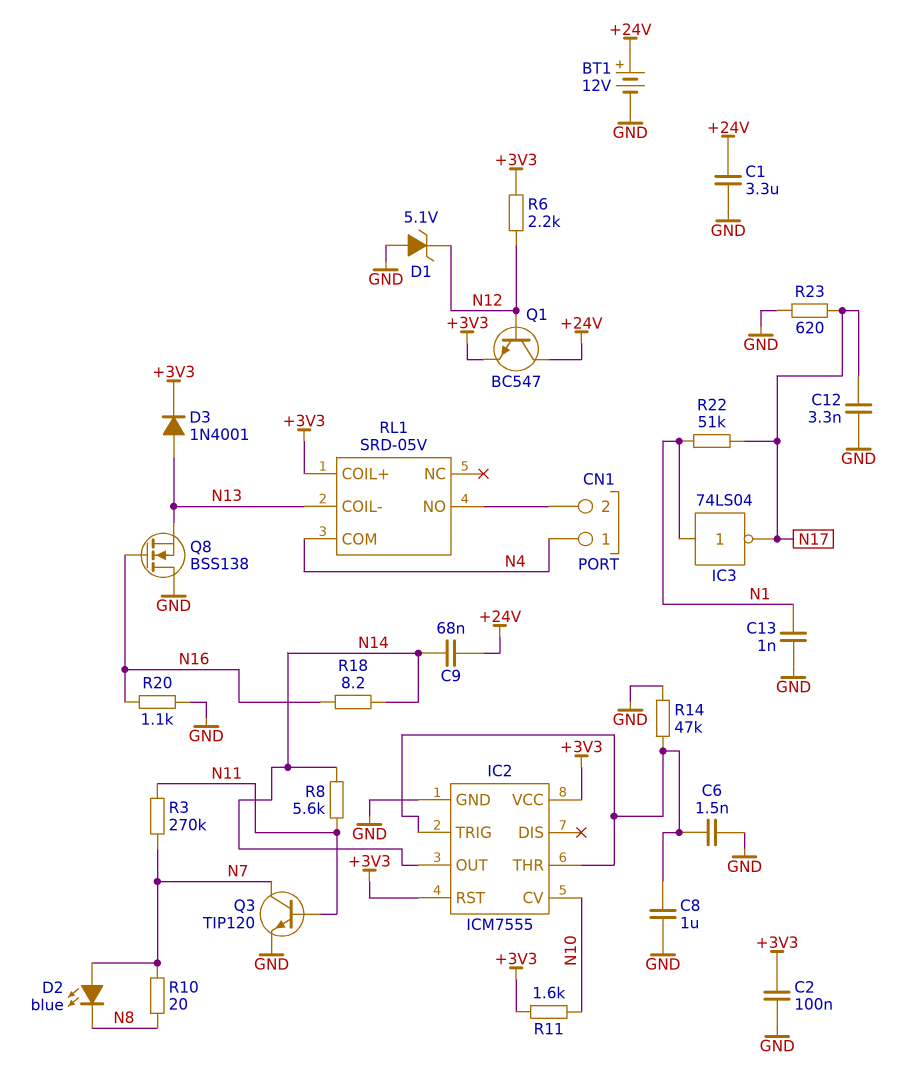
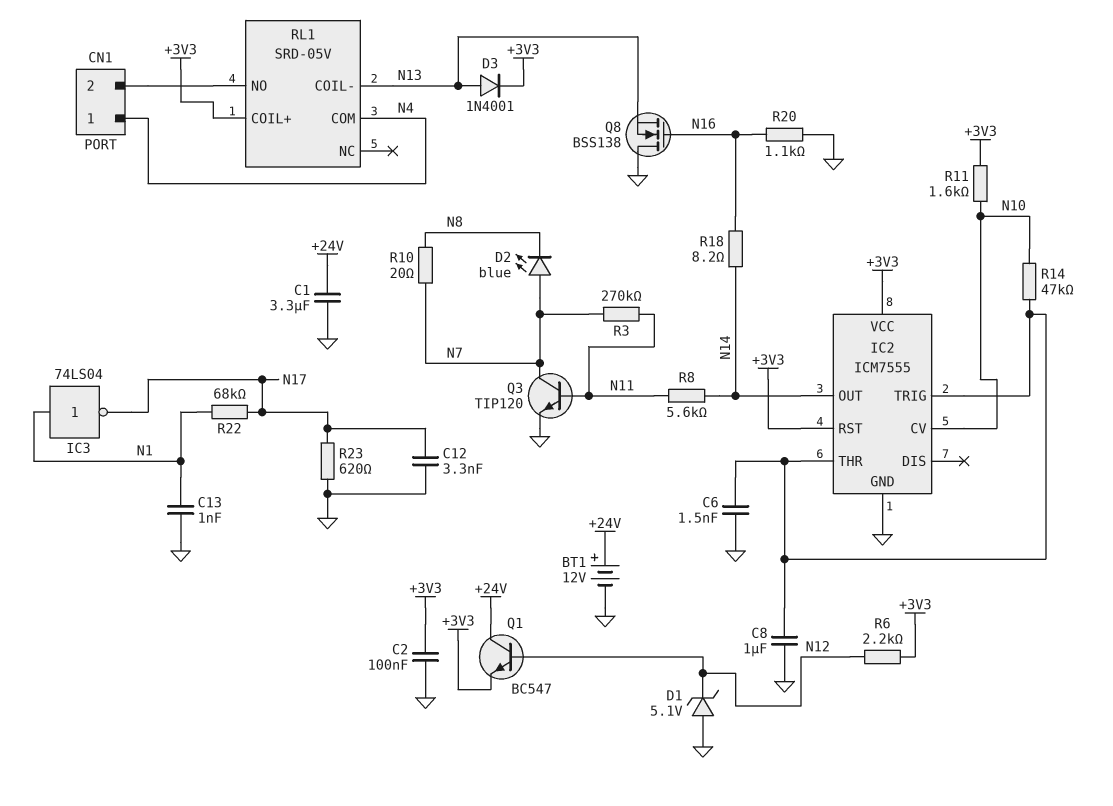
C9: 68nF (+24V, N14) -> none
R14: 47k (GND, IC2/THR) -> 47k (IC2/THR, N10)
R22: 51k (N1, N17) -> 68k (N1, N17)

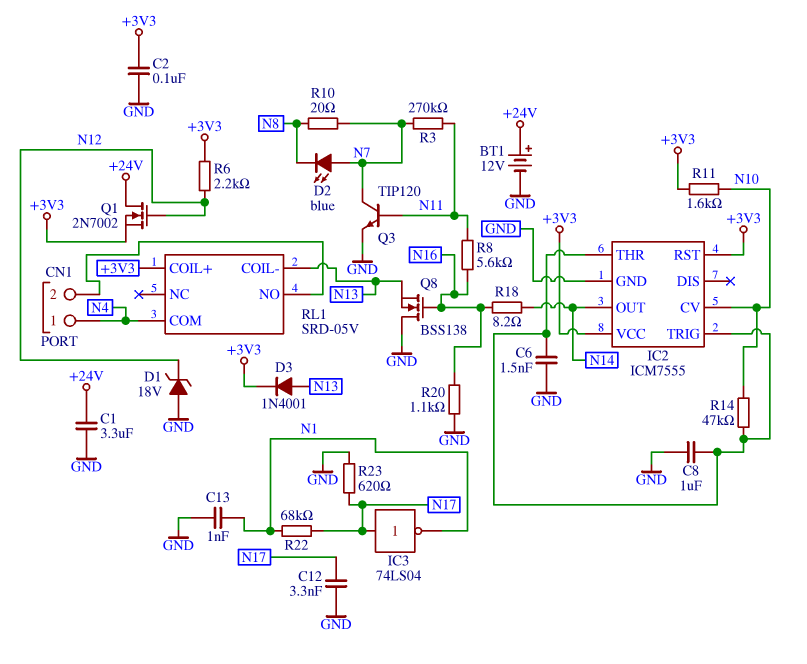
D1: zener 5.1V (A GND, K N12) -> zener 18V (A GND, K N12)
IC3: NOT 74LS04 (in N1, out N17) -> NOT 74LS04 (in N17, out N1)
Q1: NPN BC547 (B N12, C +24V, E +3V3) -> NMOS 2N7002 (G N12, D +24V, S +3V3)
R8: 5.6k (N11, N14) -> 5.6k (N11, N16)

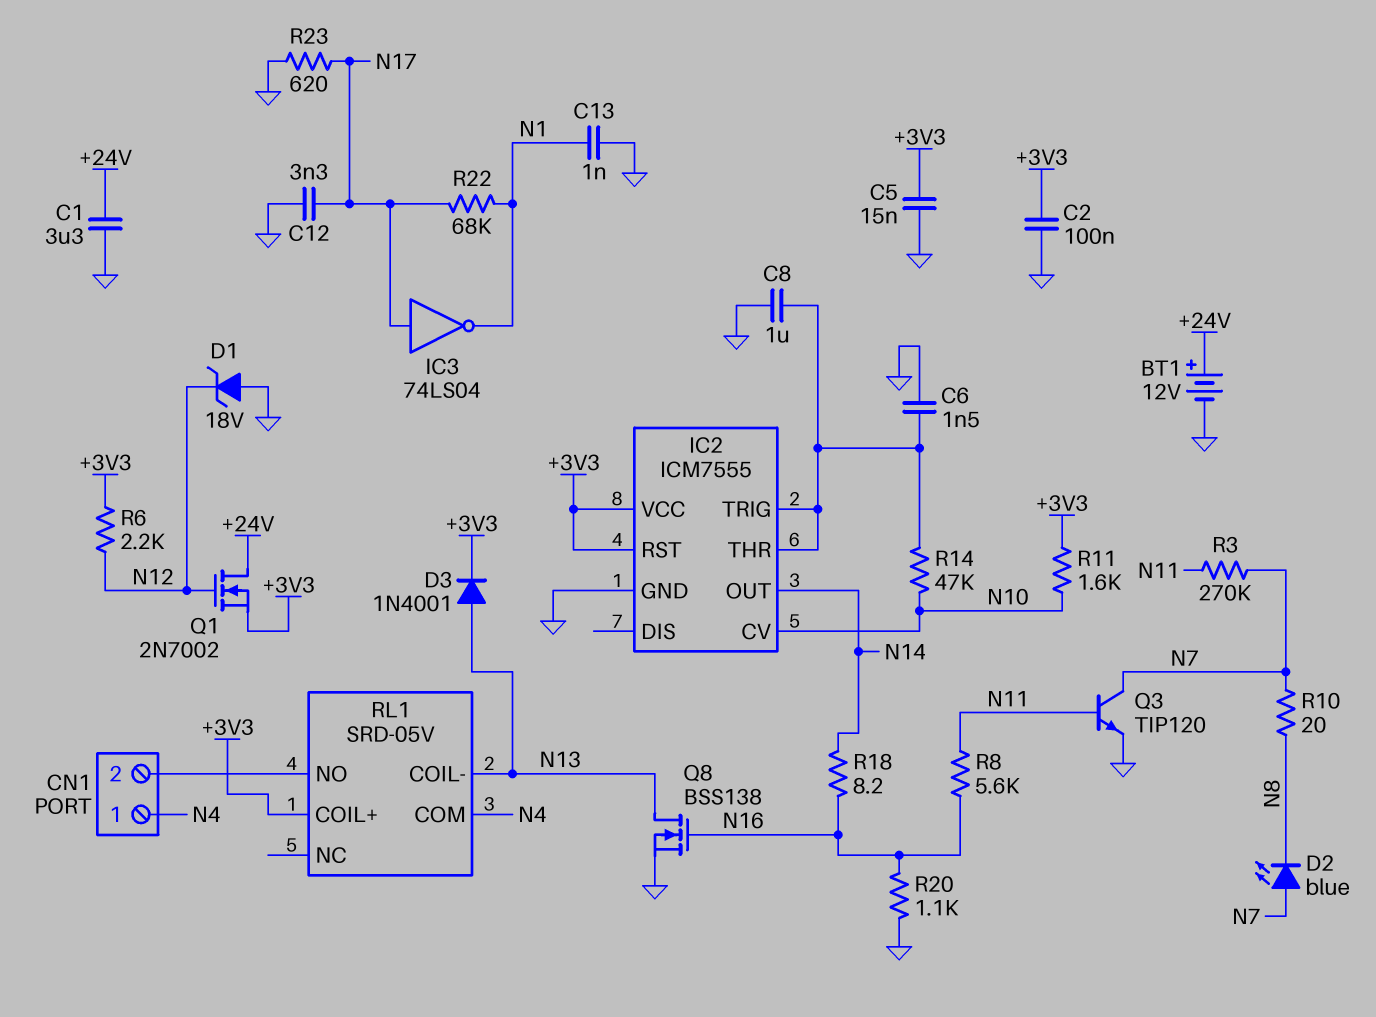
C5: none -> 15nF (+3V3, GND)
Q8: NMOS BSS138 (G N16, D GND, S N13) -> NMOS BSS138 (G N16, D N13, S GND)

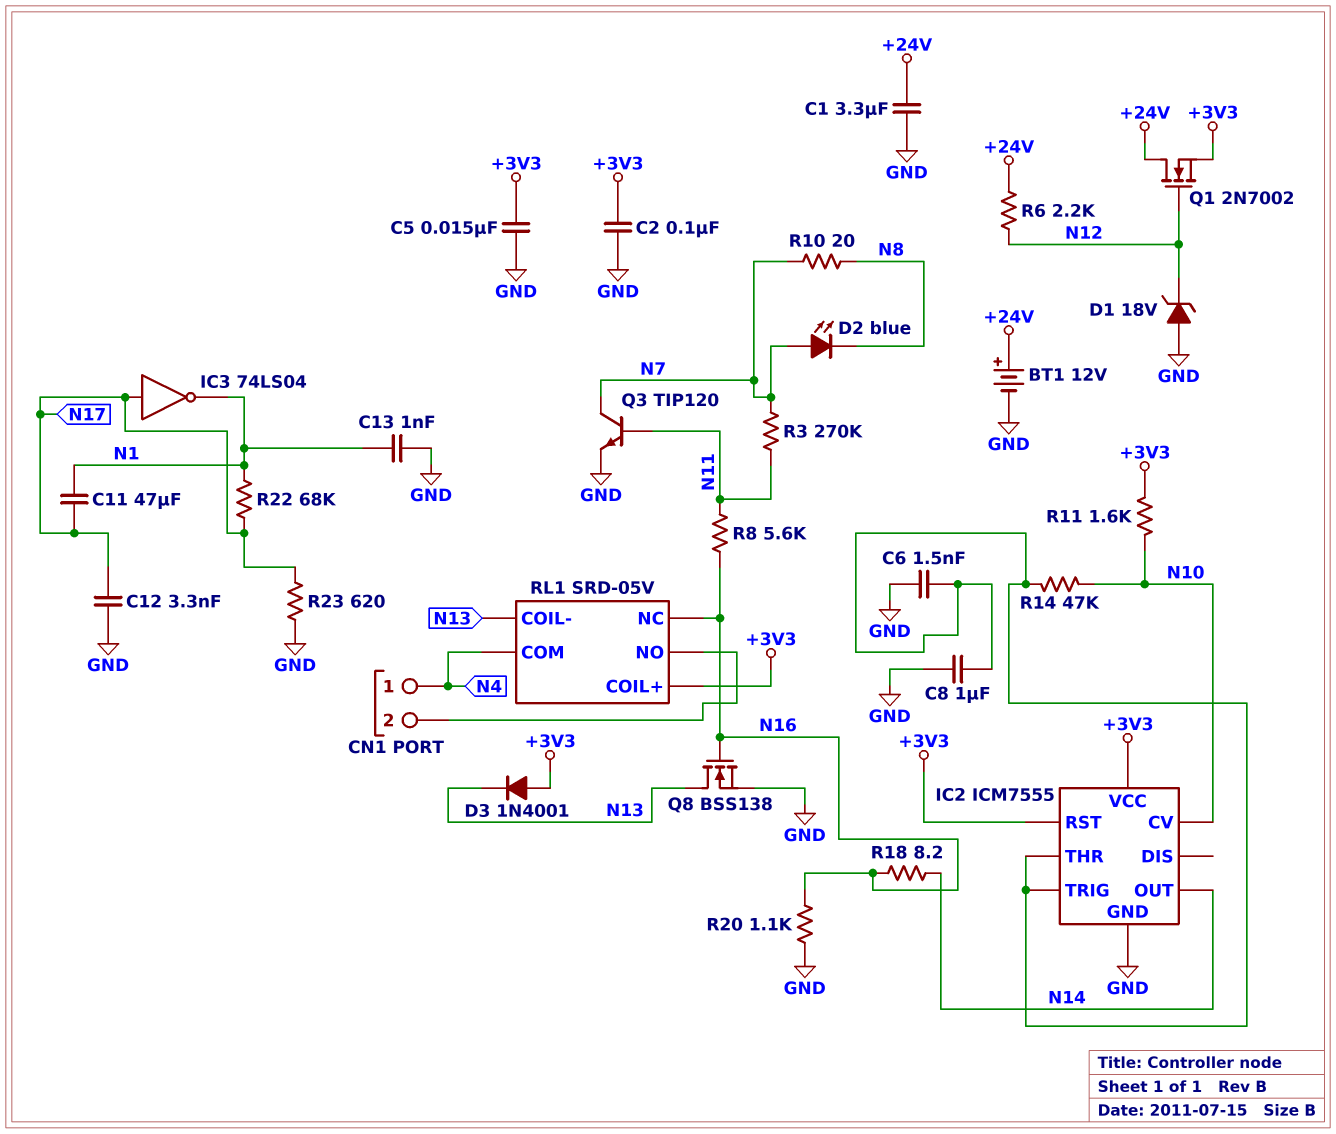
C11: none -> 47uF (N1, N17)
D3: diode 1N4001 (A N13, K +3V3) -> diode 1N4001 (A +3V3, K N13)
R6: 2.2k (+3V3, N12) -> 2.2k (+24V, N12)
RL1 pin NC: none -> N16

